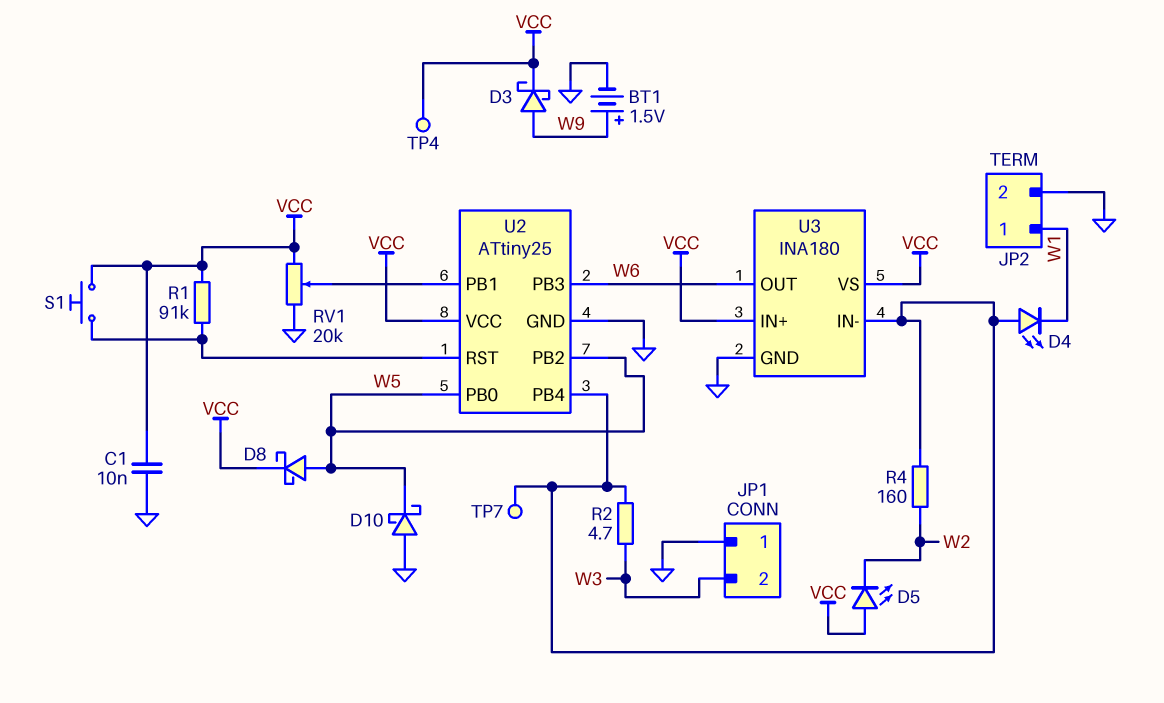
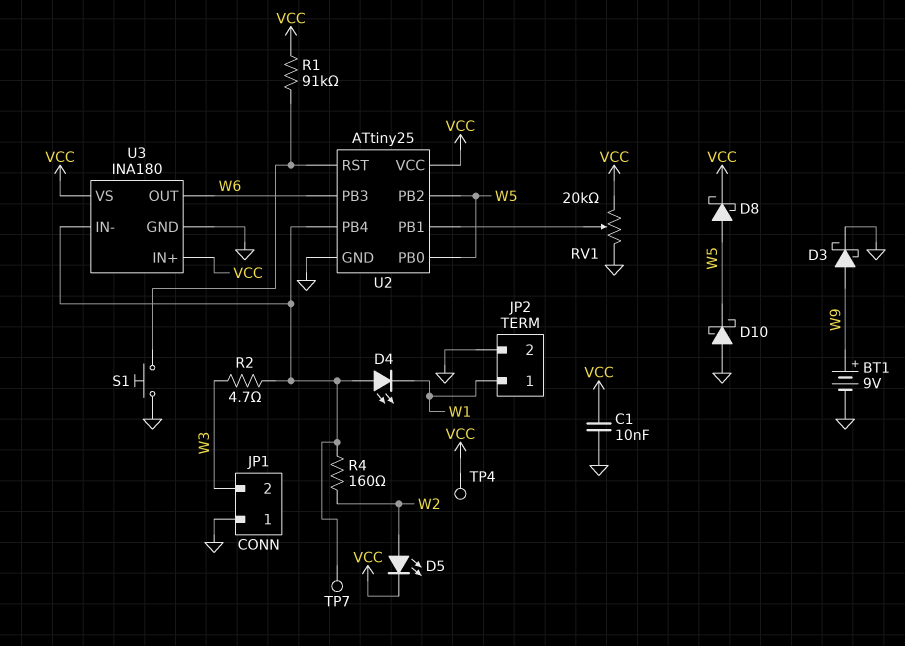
BT1: 1.5V (plus W9, minus GND) -> 9V (plus W9, minus GND)
D3: schottky (A W9, K VCC) -> schottky (A W9, K GND)
D5: LED (A VCC, K W2) -> LED (A W2, K VCC)
S1: button (U2/RST, VCC) -> button (GND, U2/RST)

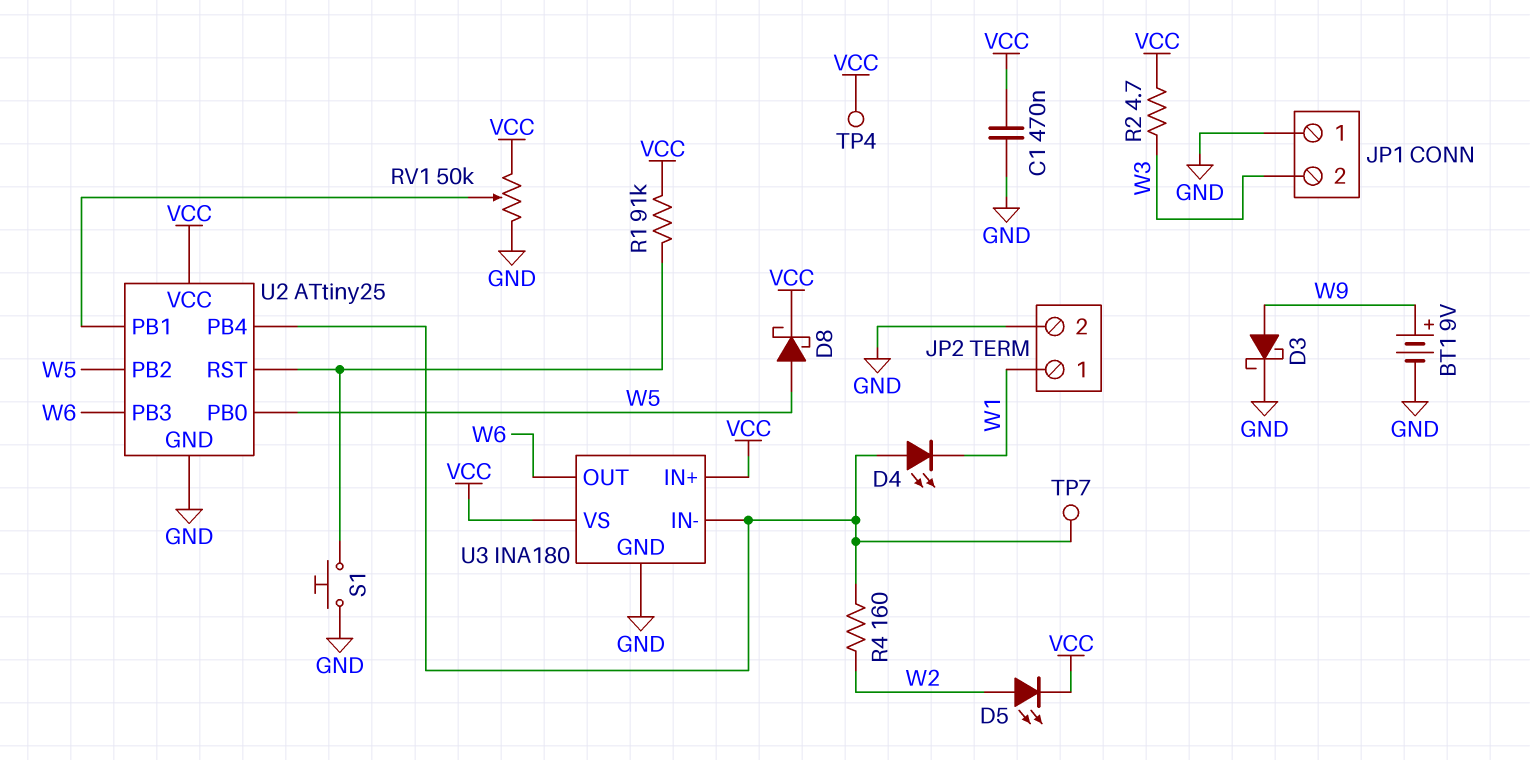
C1: 10nF (GND, VCC) -> 470nF (GND, VCC)
D10: schottky (A GND, K W5) -> none
R2: 4.7 (U2/PB4, W3) -> 4.7 (VCC, W3)
RV1: 20k (GND, VCC, wiper U2/PB1) -> 50k (GND, VCC, wiper U2/PB1)

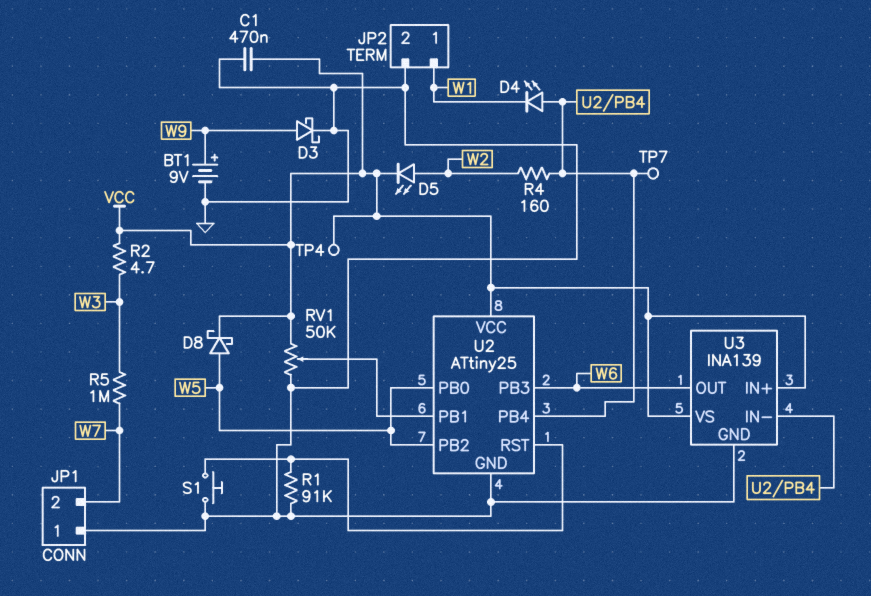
JP1 pin 2: W3 -> W7
R1: 91k (U2/RST, VCC) -> 91k (GND, U2/RST)
R5: none -> 1M (W3, W7)
U3: INA180 -> INA139

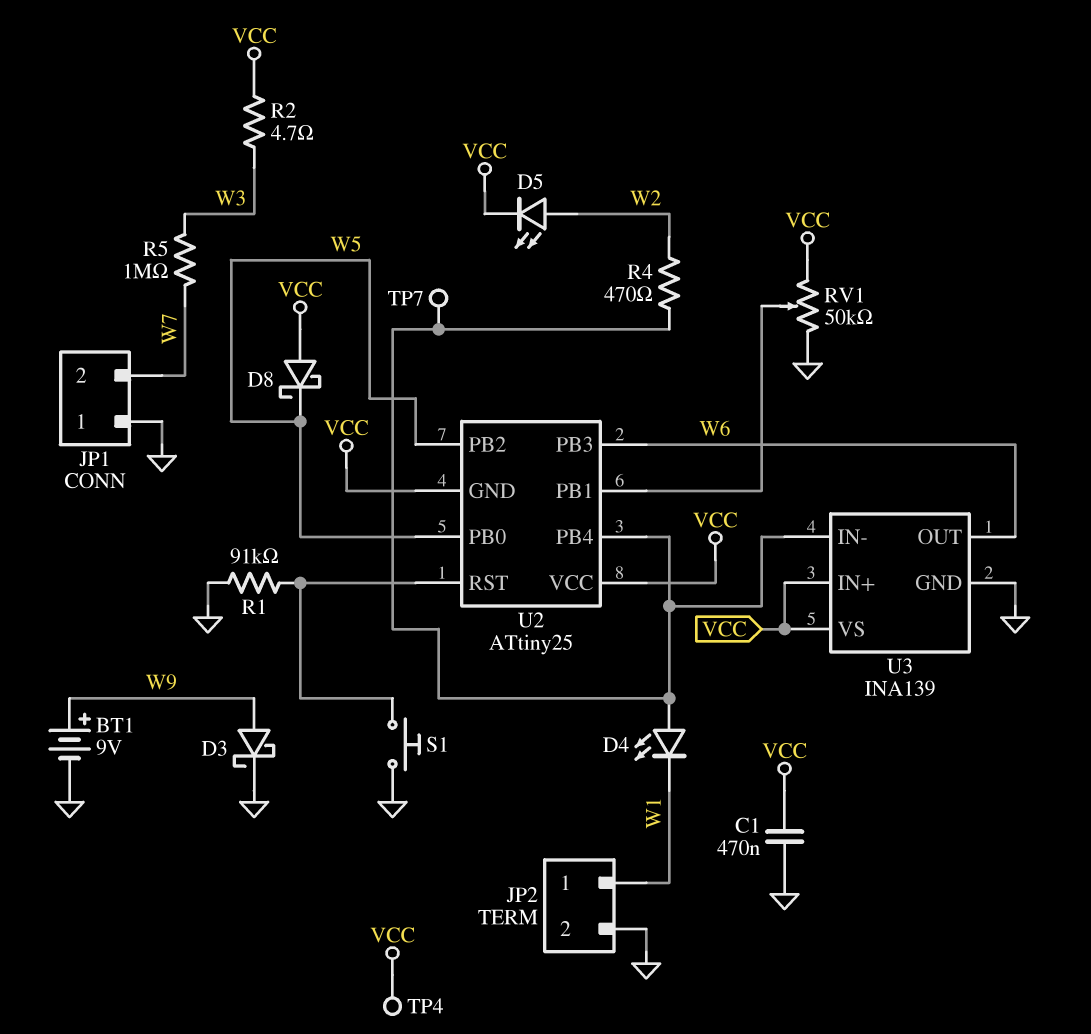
D8: schottky (A W5, K VCC) -> schottky (A VCC, K W5)
R4: 160 (U2/PB4, W2) -> 470 (U2/PB4, W2)
U2 pin GND: GND -> VCC

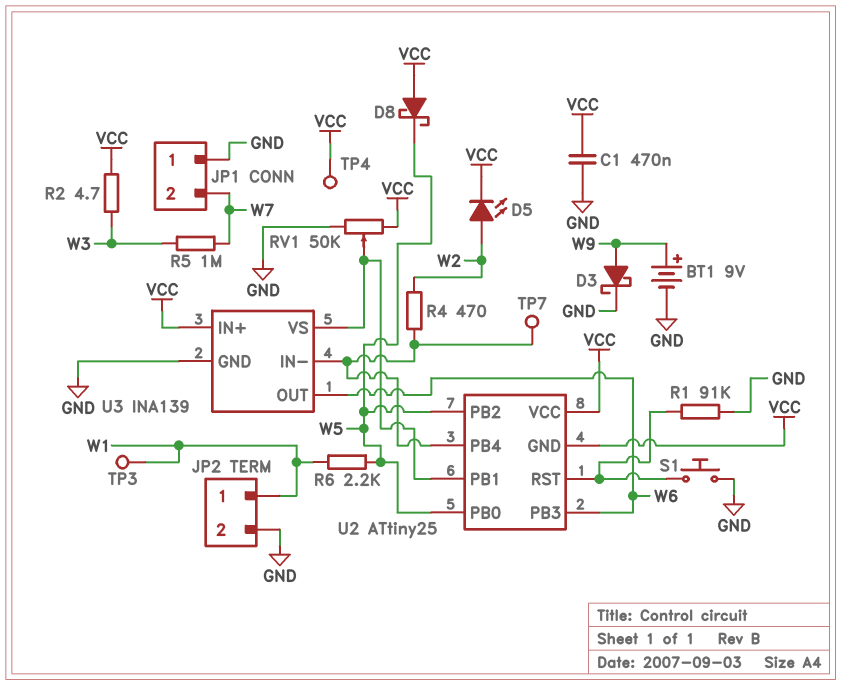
D4: LED (A U2/PB4, K W1) -> none
R6: none -> 2.2k (W1, W5)
TP3: none -> test point (W1)
U3 pin VS: VCC -> U2/PB1

